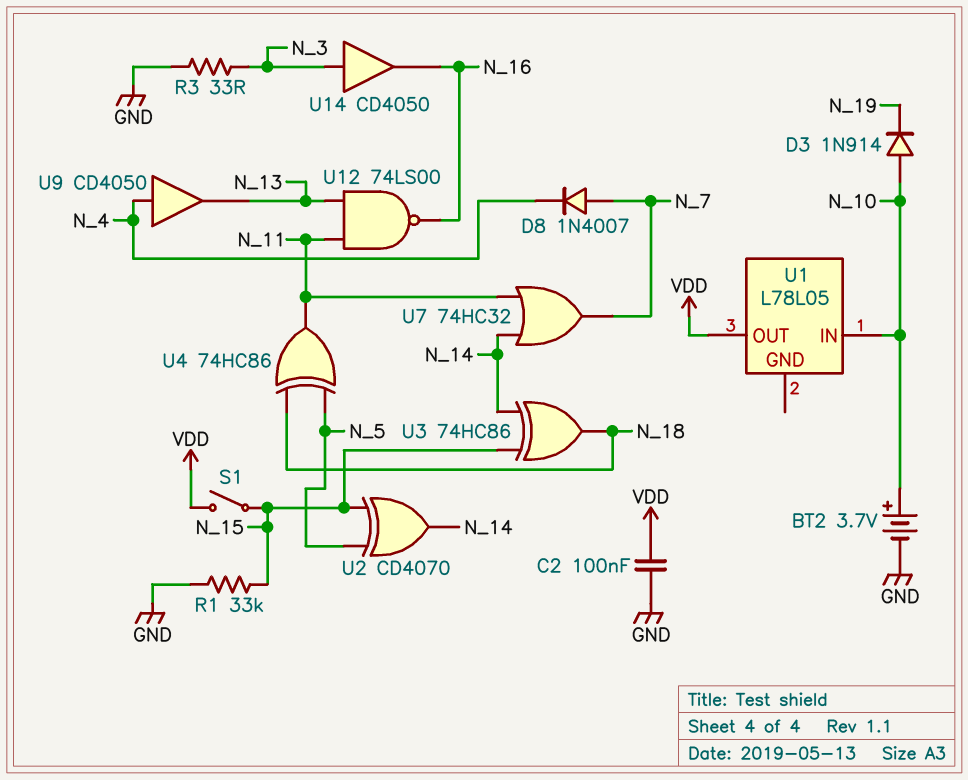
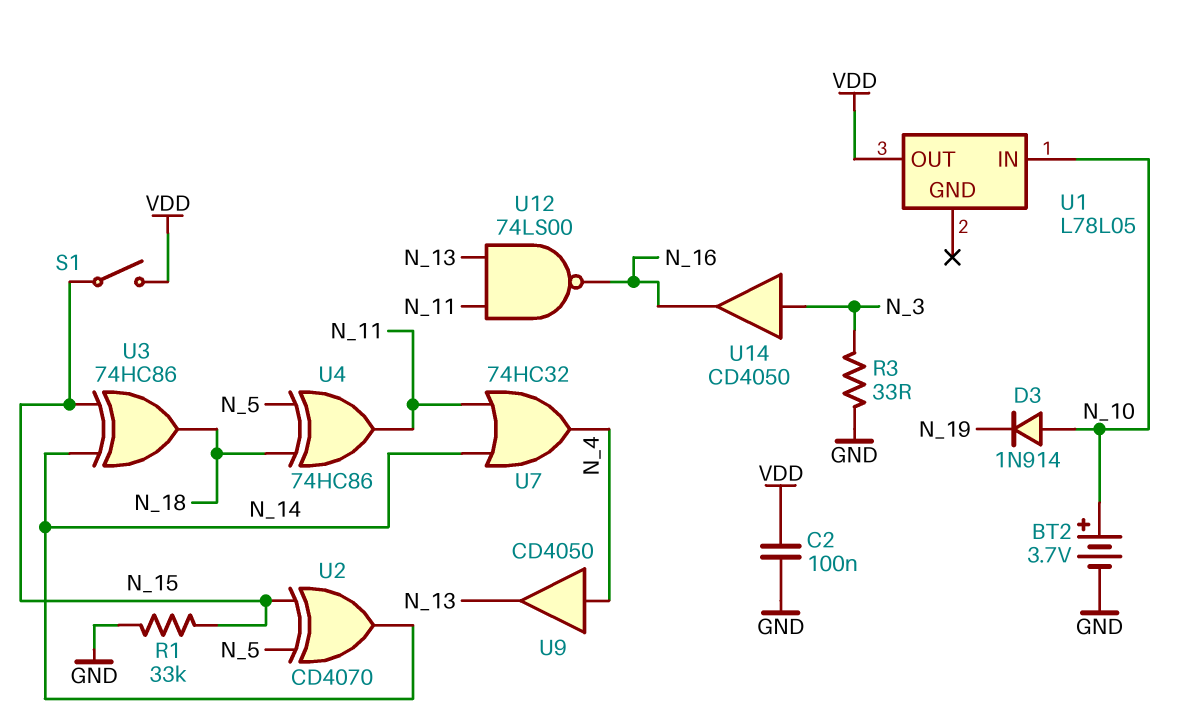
D8: diode 1N4007 (A N_7, K N_4) -> none
U7: OR 74HC32 (in N_11, in N_14, out N_7) -> OR 74HC32 (in N_11, in N_14, out N_4)

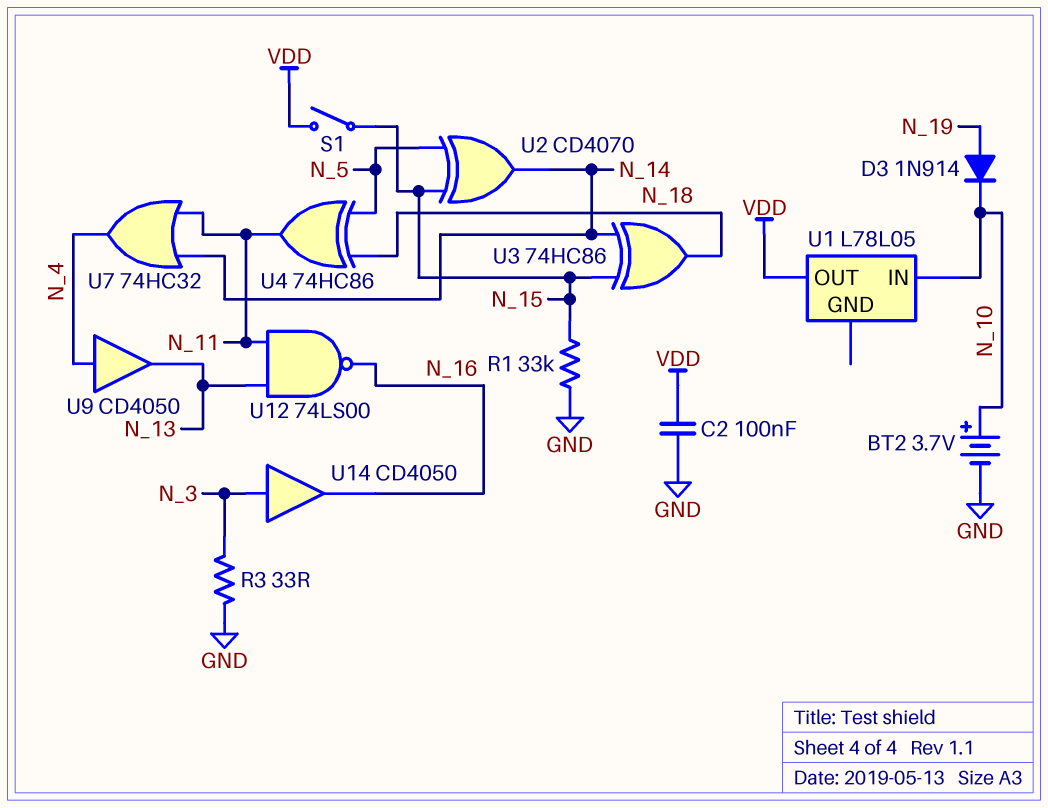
D3: diode 1N914 (A N_10, K N_19) -> diode 1N914 (A N_19, K N_10)

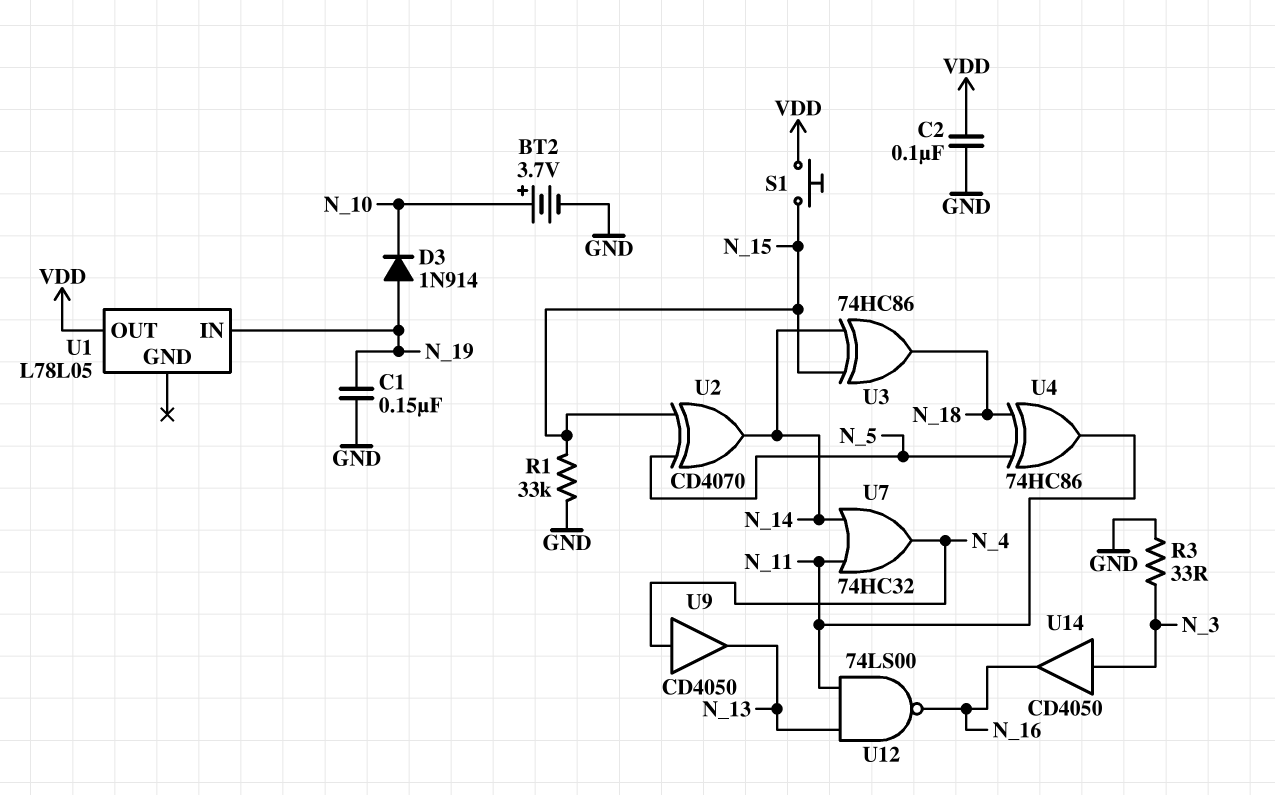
C1: none -> 150nF (GND, N_19)
S1: switch (N_15, VDD) -> button (N_15, VDD)
U1 pin IN: N_10 -> N_19

